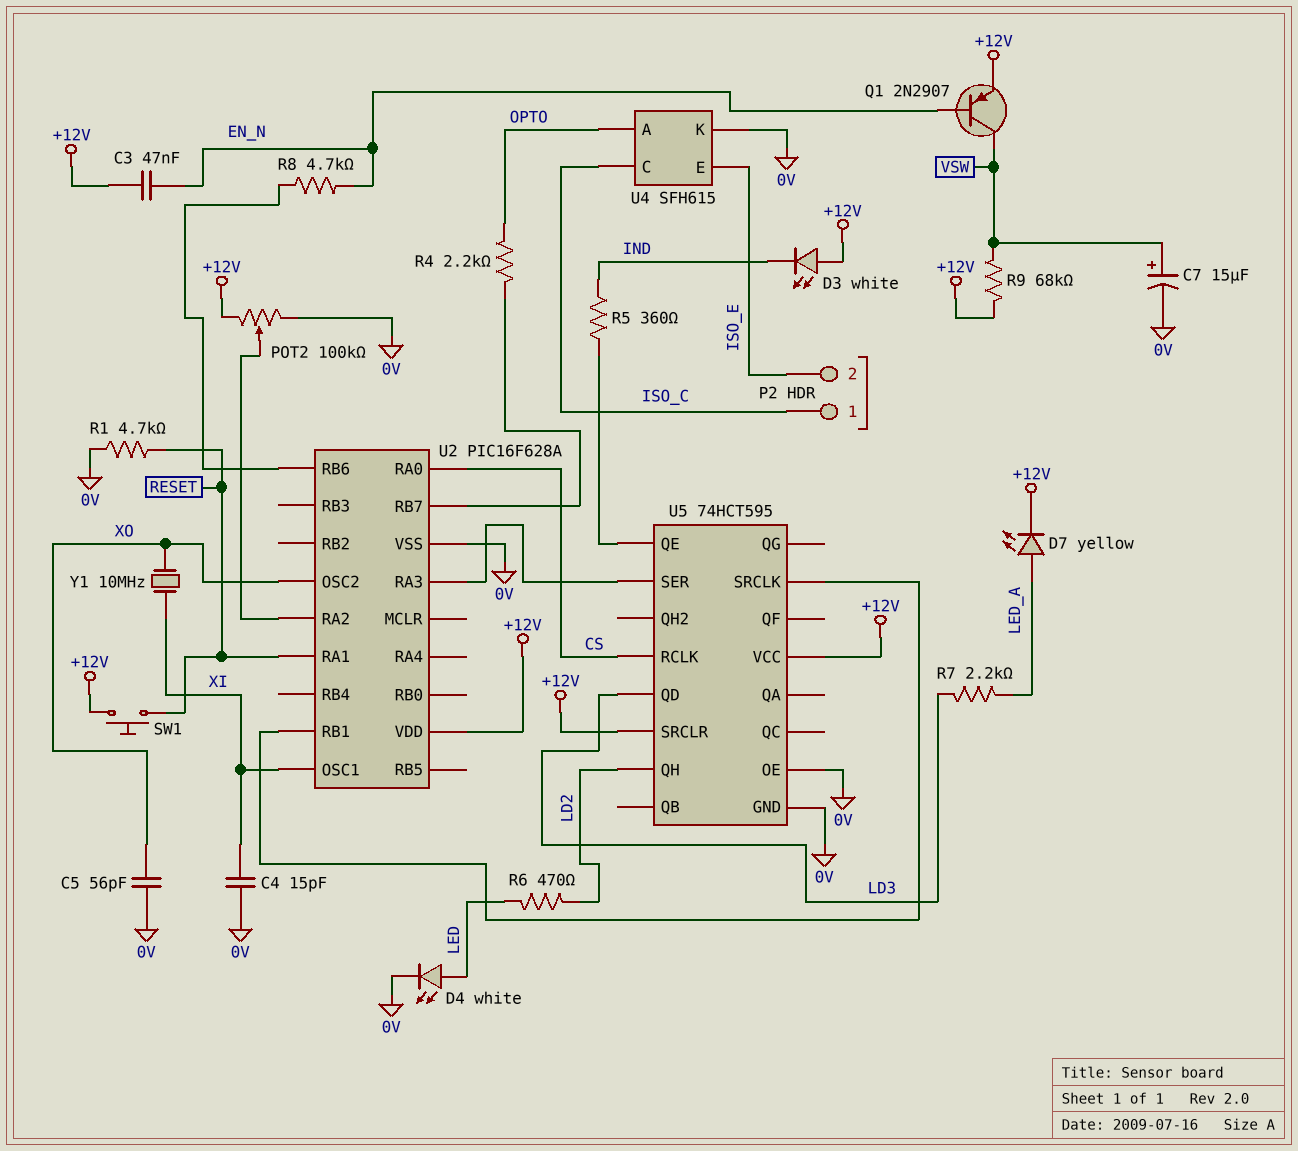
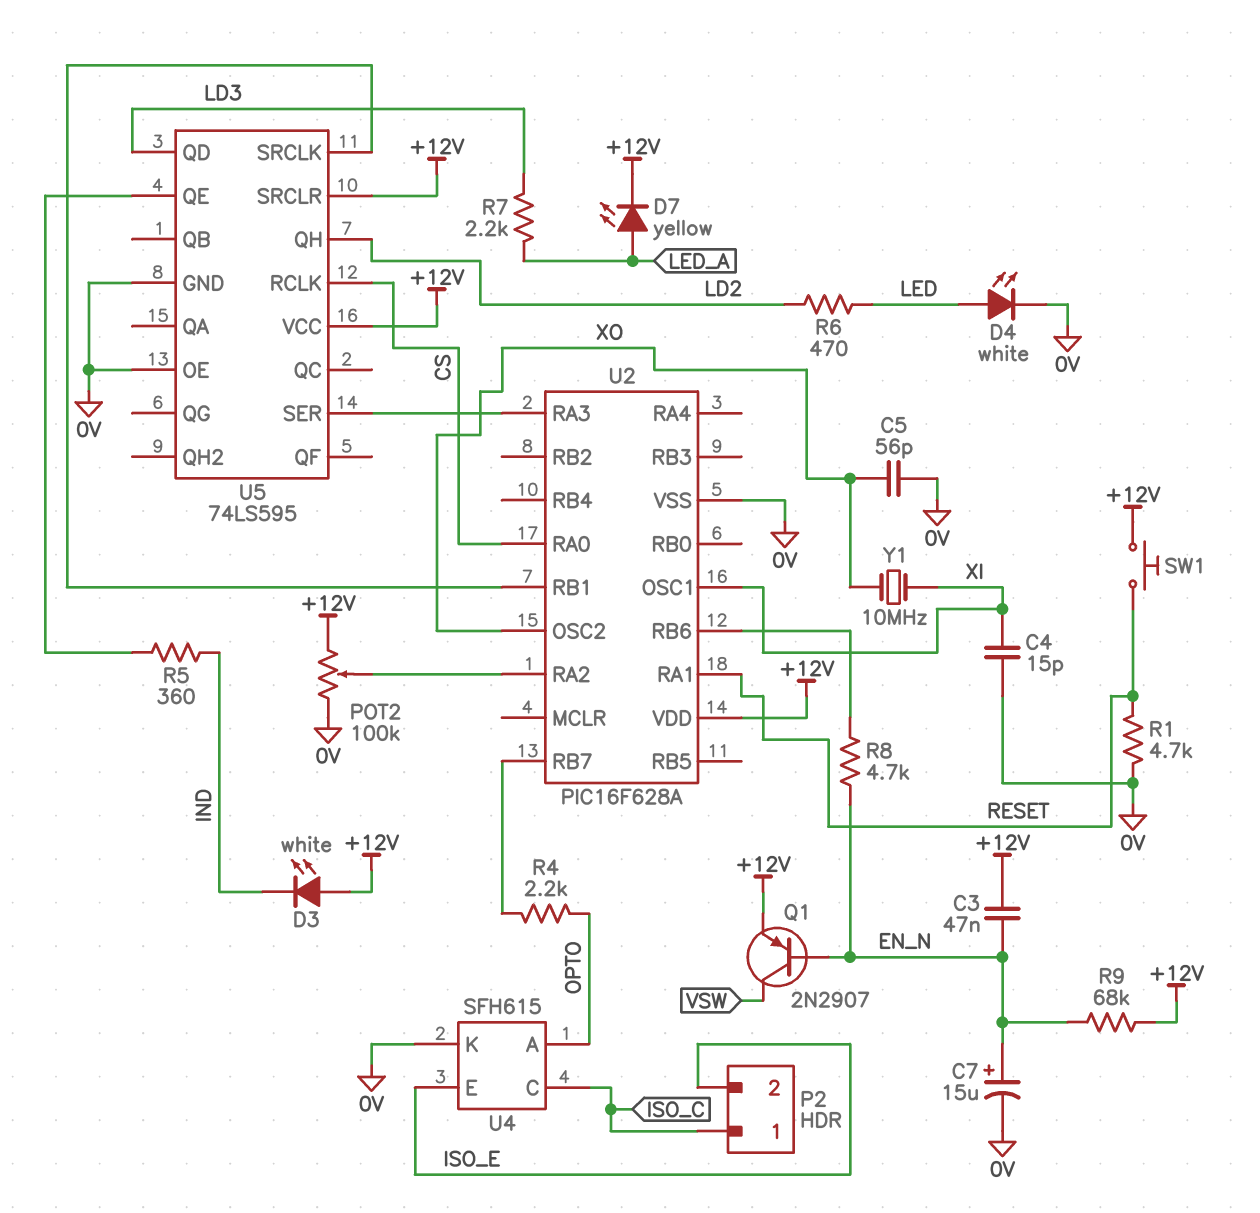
C7: 15uF (plus VSW, minus 0V) -> 15uF (plus EN_N, minus 0V)
R9: 68k (+12V, VSW) -> 68k (+12V, EN_N)
U5: 74HCT595 -> 74LS595

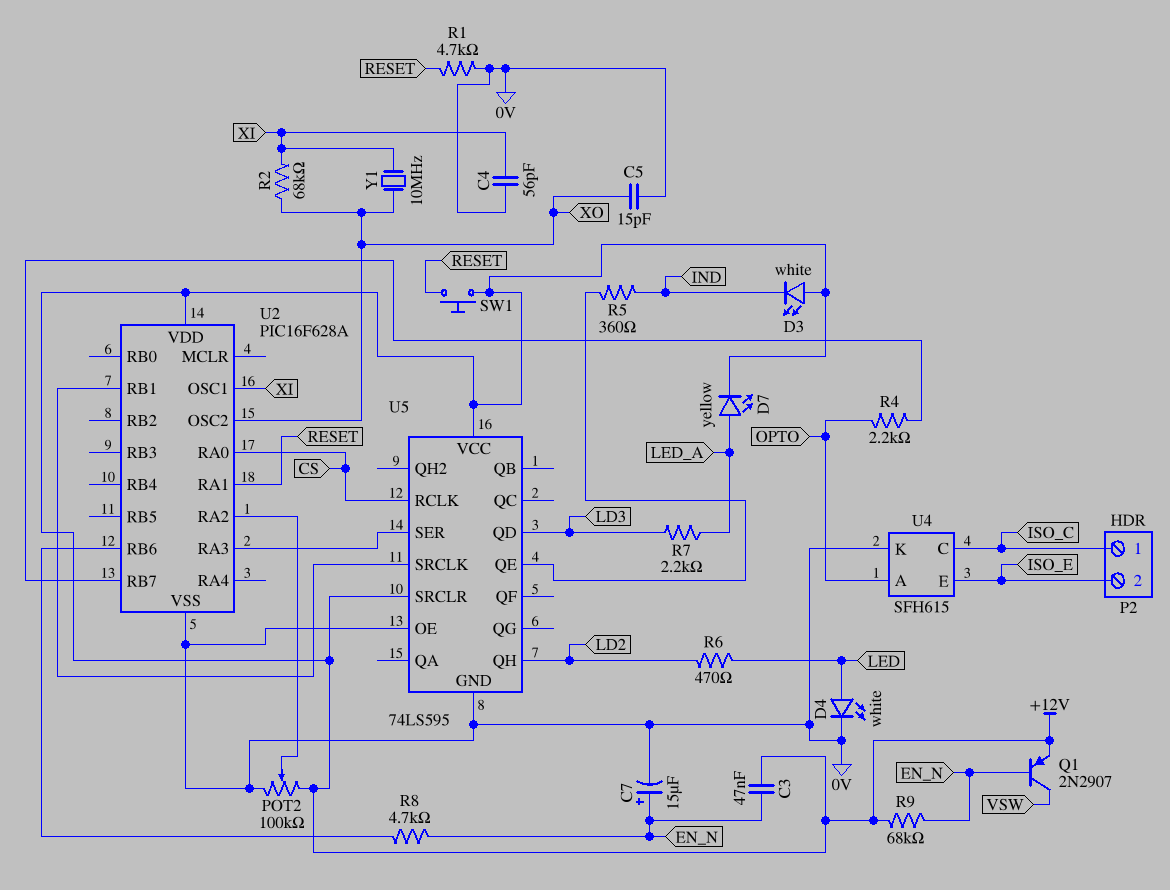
C4: 15pF (0V, XI) -> 56pF (0V, XI)
C5: 56pF (0V, XO) -> 15pF (0V, XO)
R2: none -> 68k (XI, XO)

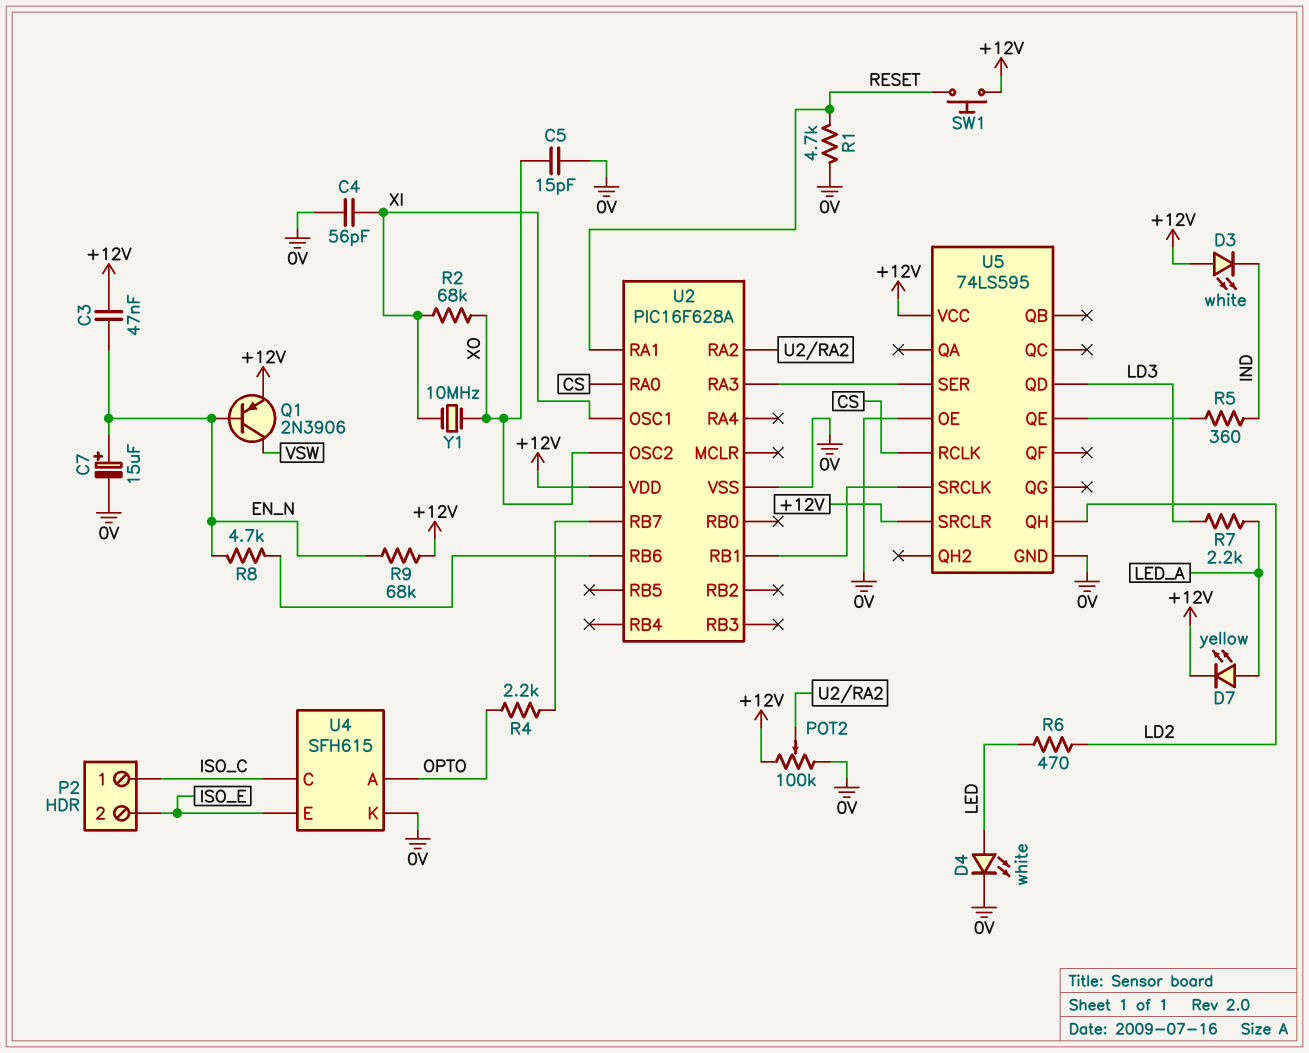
Q1: PNP 2N2907 (B EN_N, C VSW, E +12V) -> PNP 2N3906 (B EN_N, C VSW, E +12V)

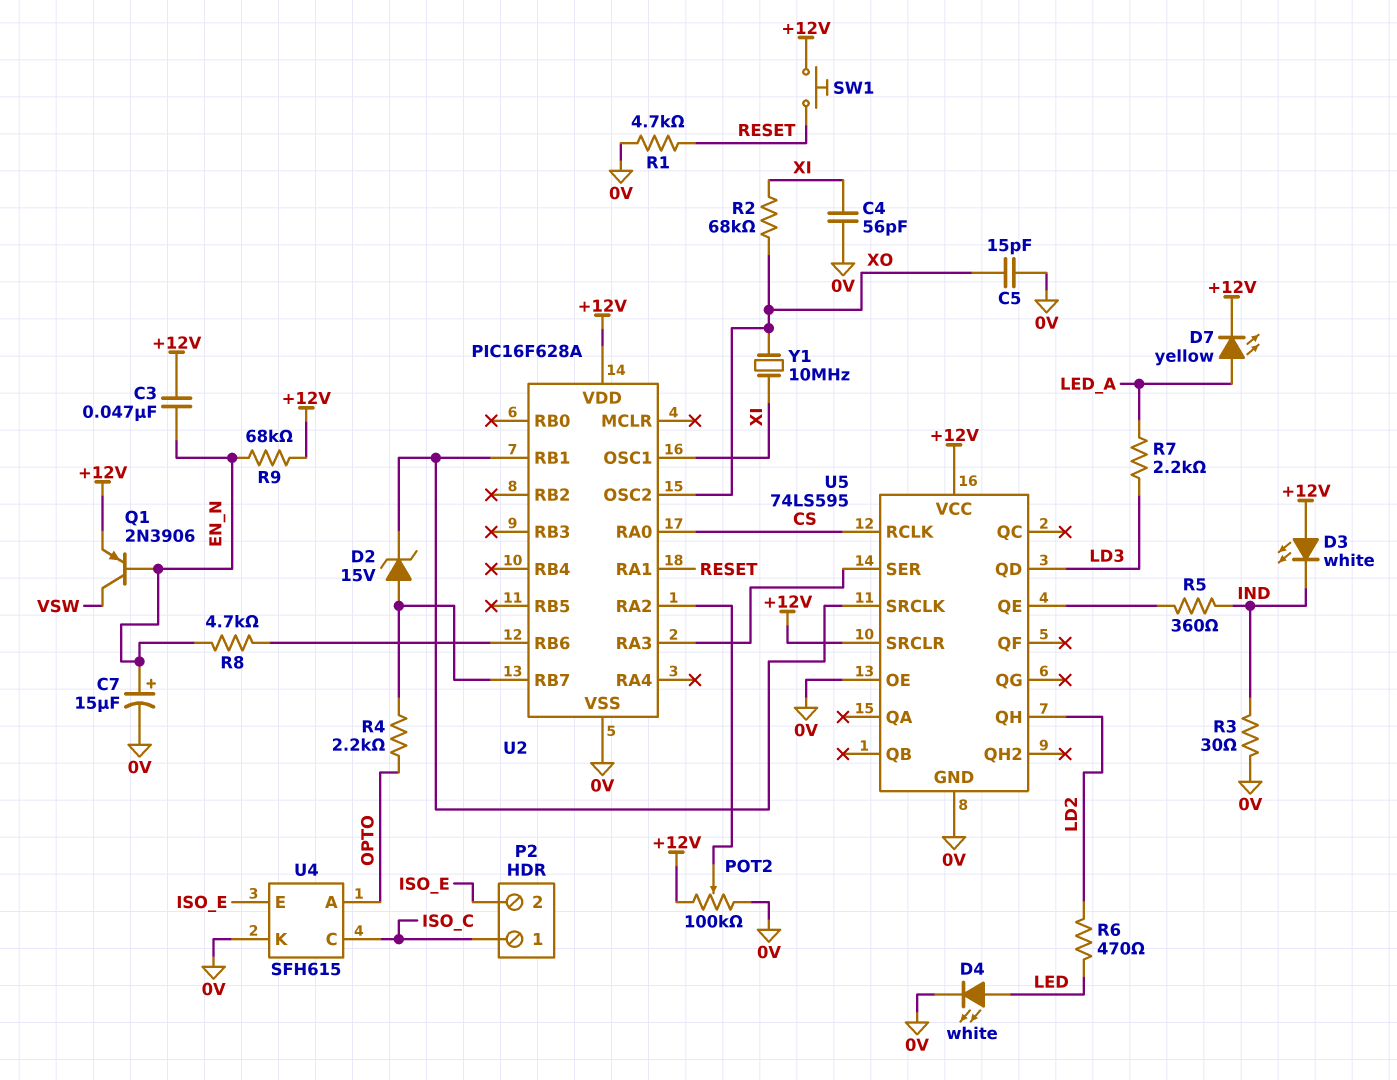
D2: none -> zener 15V (A U2/RB7, K U2/RB1)
R3: none -> 30 (0V, IND)

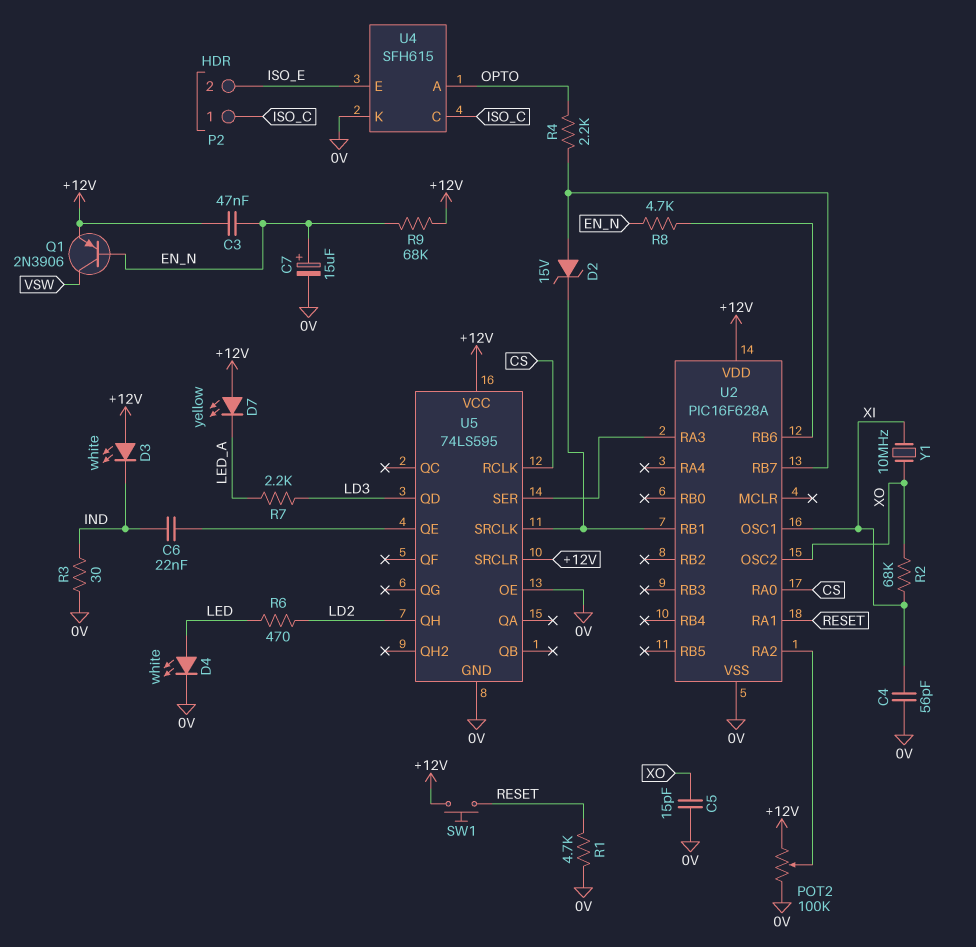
C6: none -> 22nF (IND, U5/QE)
D7: LED yellow (A LED_A, K +12V) -> LED yellow (A +12V, K LED_A)
R5: 360 (IND, U5/QE) -> none

